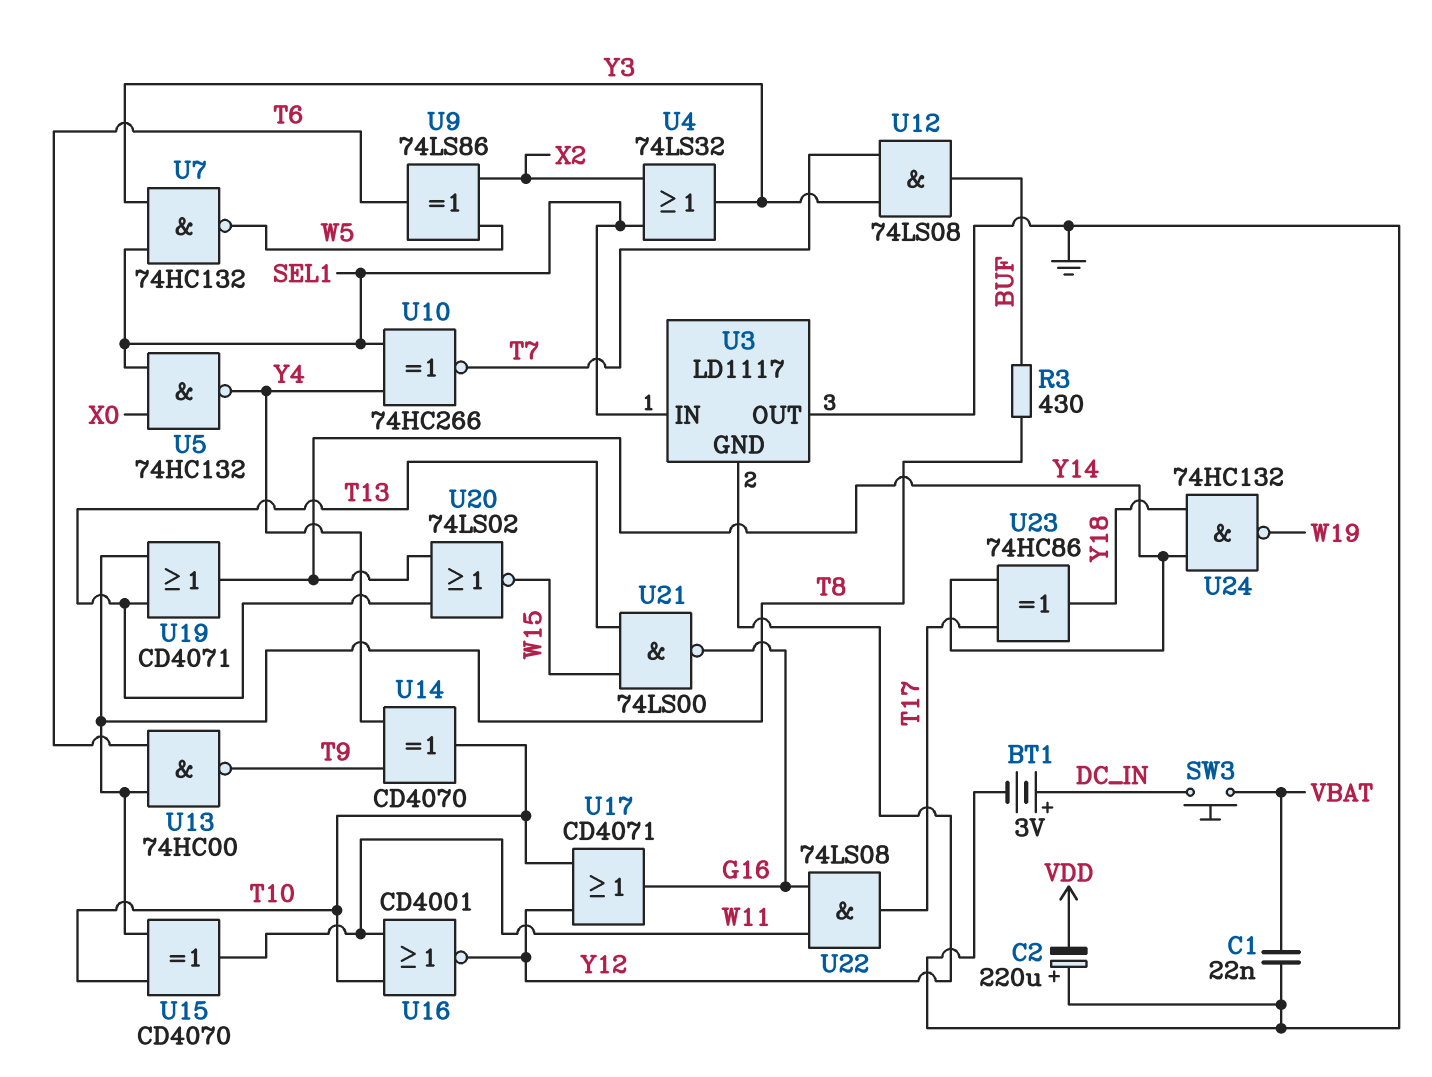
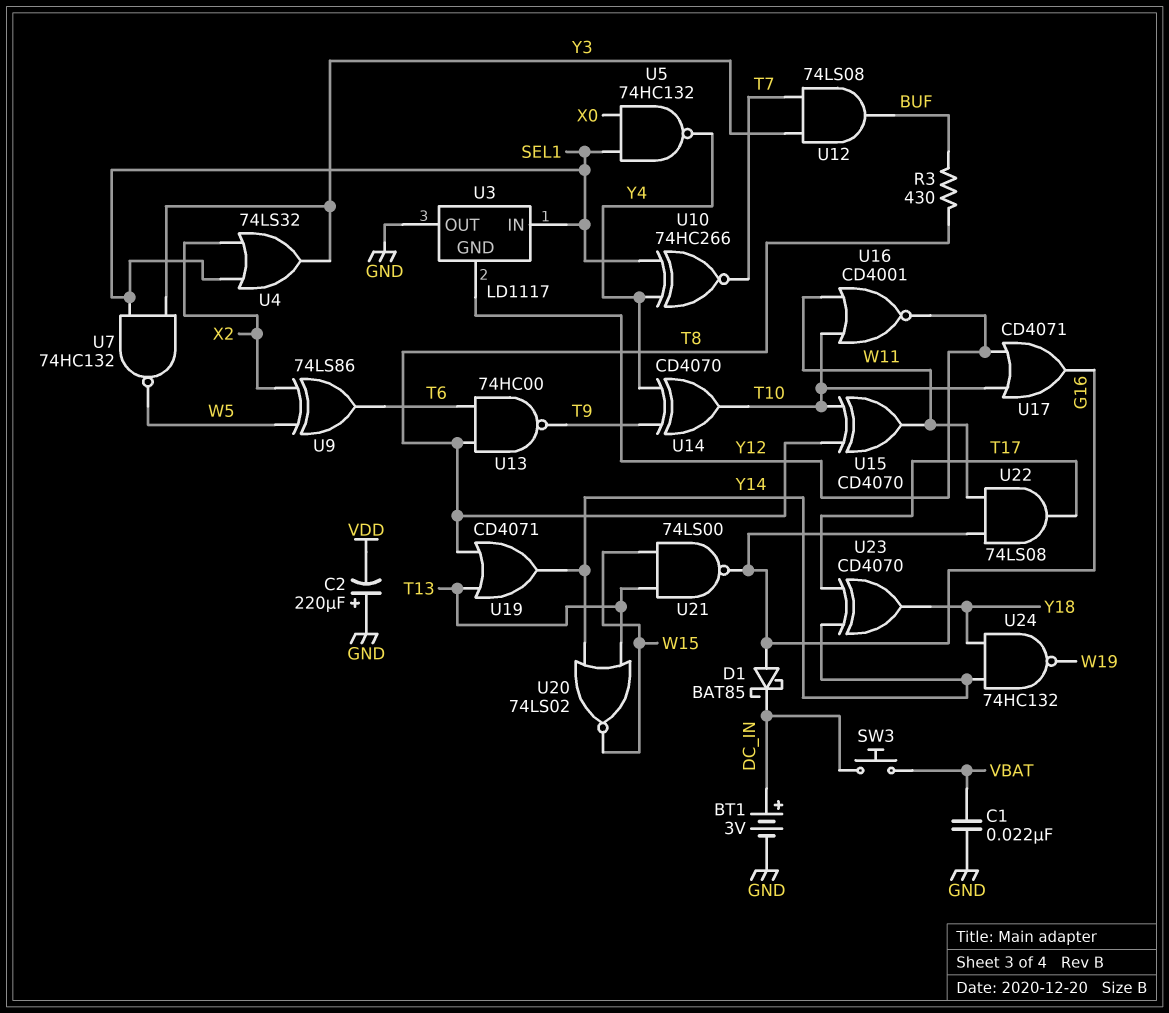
D1: none -> schottky BAT85 (A G16, K DC_IN)
U23: XOR 74HC86 (in T17, in Y14, out Y18) -> XOR CD4070 (in T17, in Y14, out Y18)

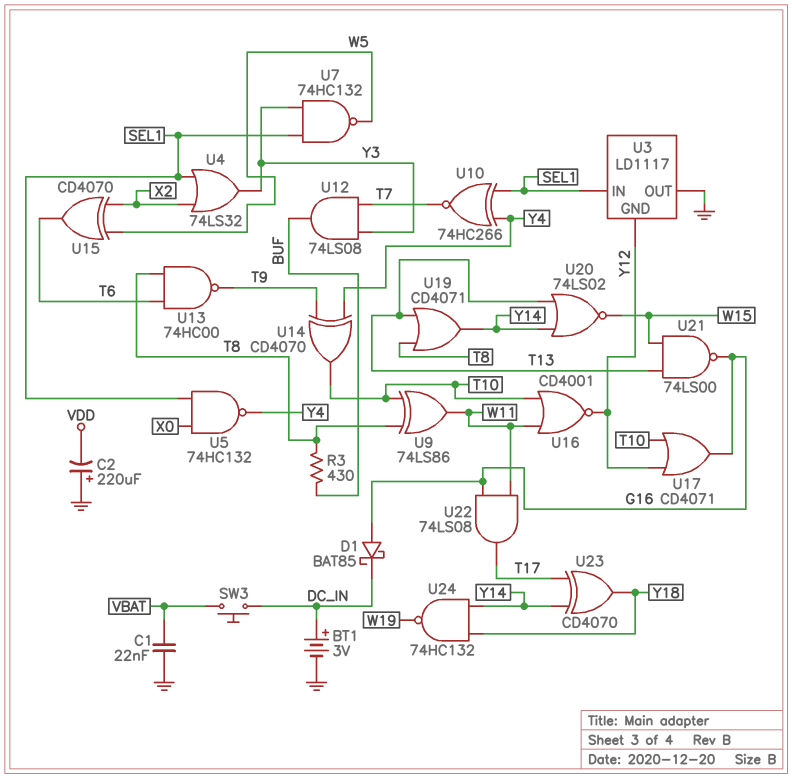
U9: XOR 74LS86 (in W5, in X2, out T6) -> XOR 74LS86 (in T8, in T10, out W11)
U15: XOR CD4070 (in T8, in T10, out W11) -> XOR CD4070 (in W5, in X2, out T6)

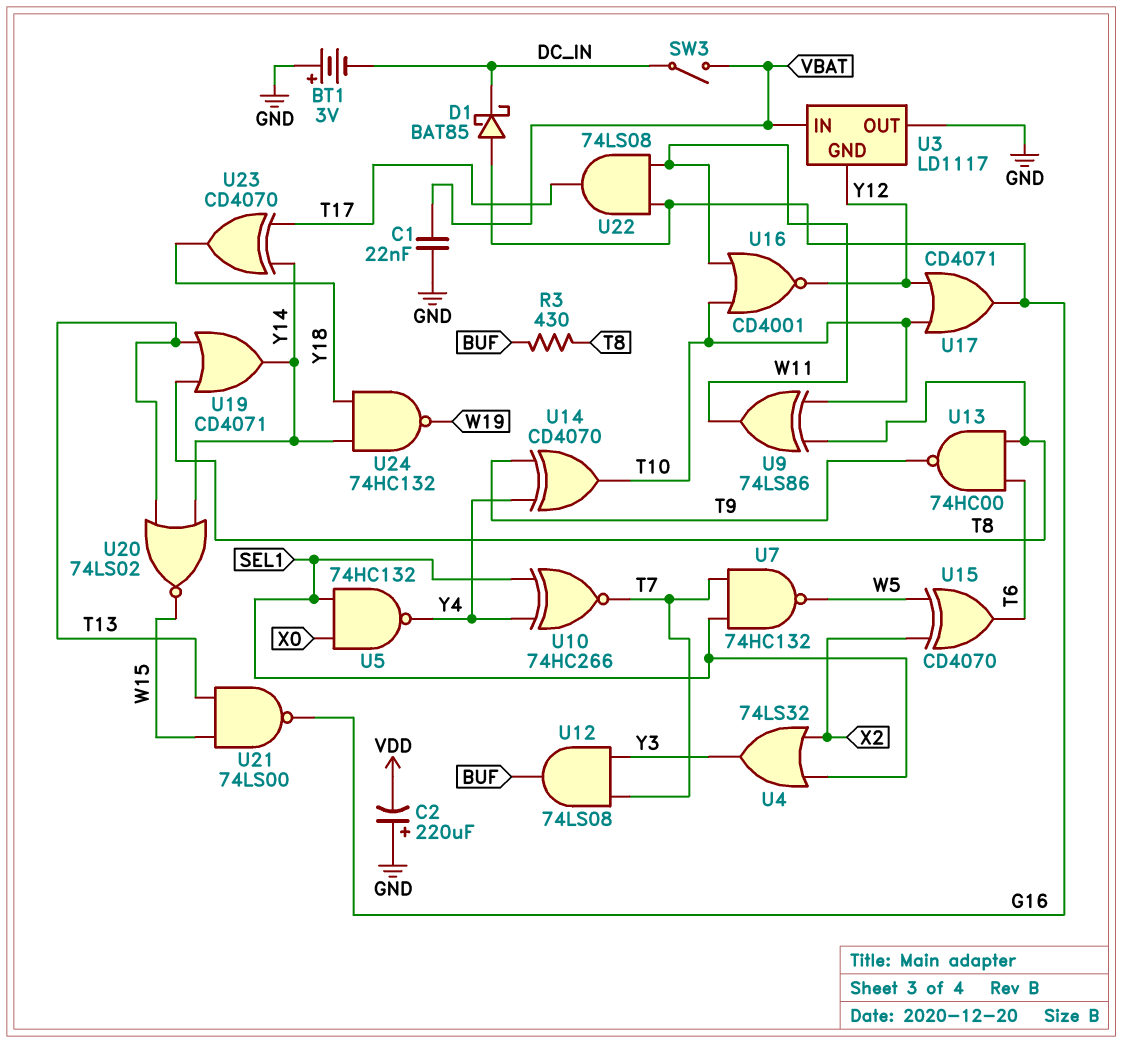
BT1: 3V (plus DC_IN, minus GND) -> 3V (plus GND, minus DC_IN)
SW3: button (DC_IN, VBAT) -> switch (DC_IN, VBAT)
U3 pin IN: SEL1 -> VBAT
U7: NAND 74HC132 (in SEL1, in Y3, out W5) -> NAND 74HC132 (in SEL1, in T7, out W5)

